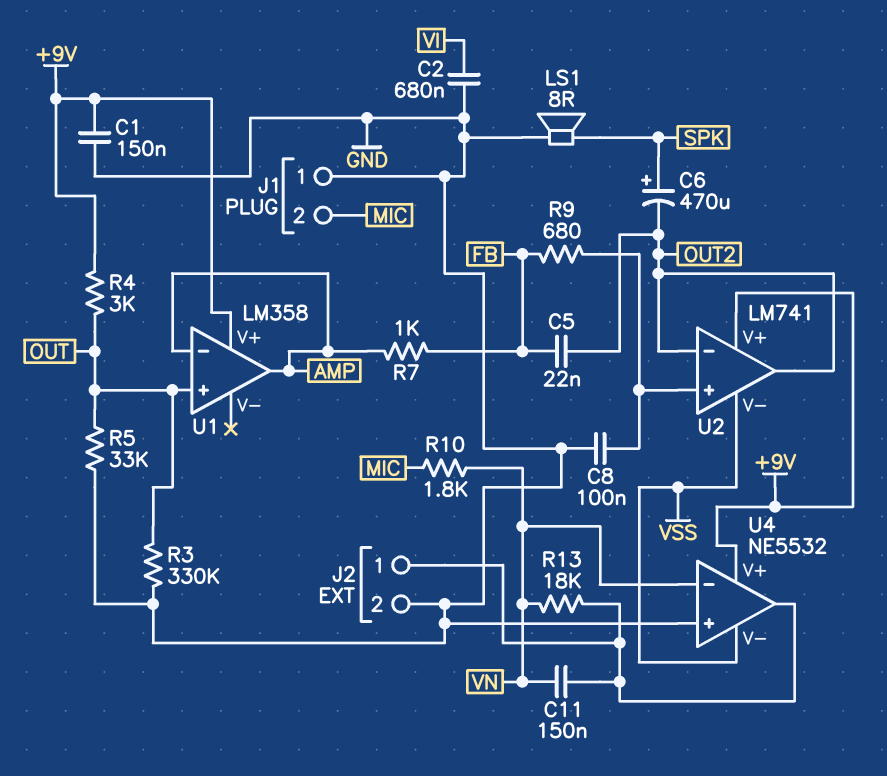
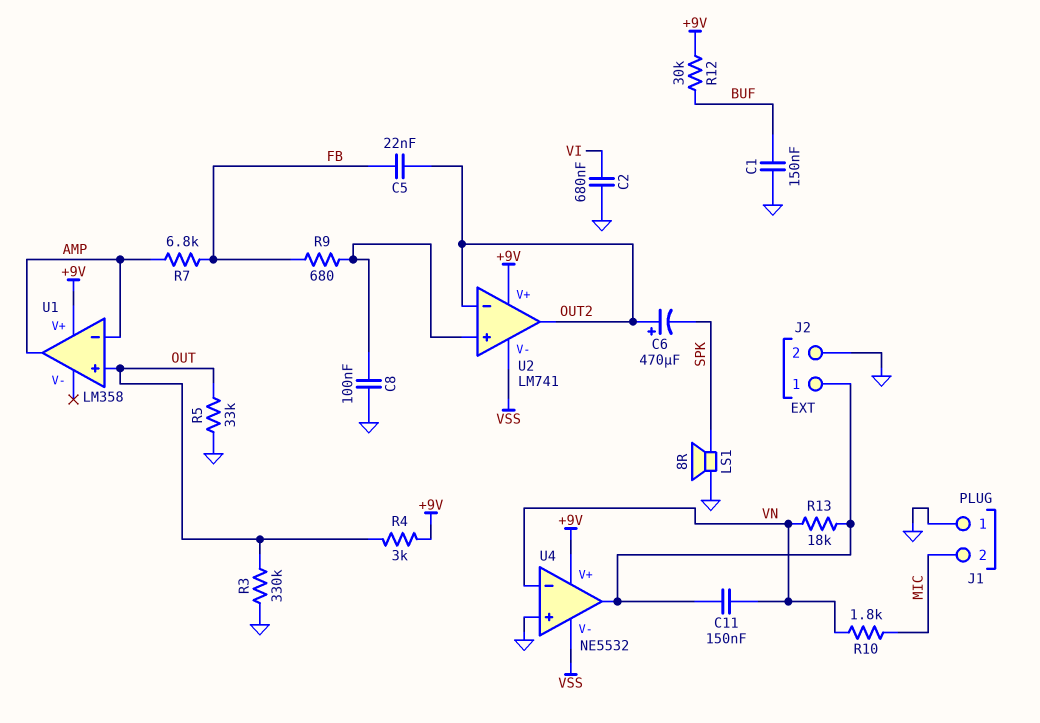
C1: 150nF (+9V, GND) -> 150nF (BUF, GND)
C6: 470uF (plus SPK, minus OUT2) -> 470uF (plus OUT2, minus SPK)
R7: 1k (AMP, FB) -> 6.8k (AMP, FB)
R12: none -> 30k (+9V, BUF)

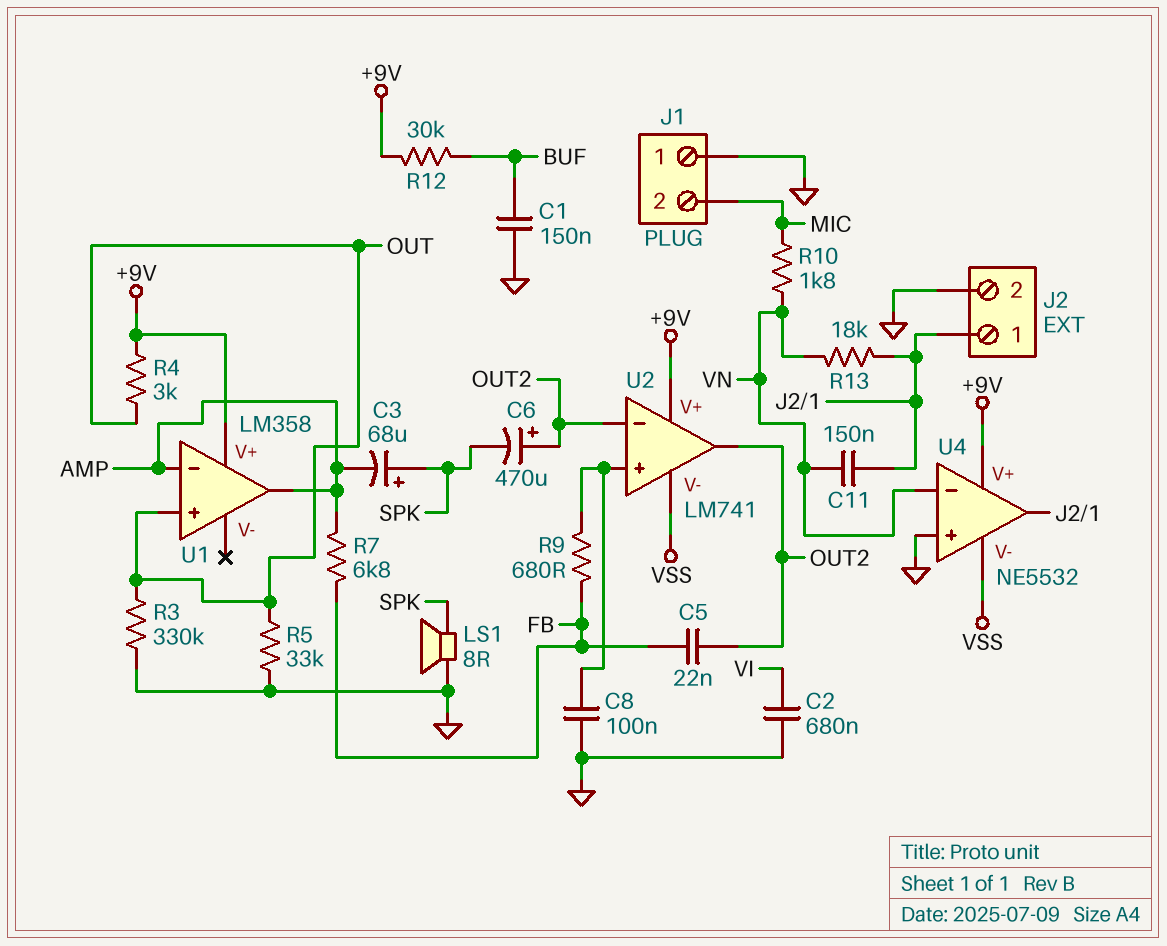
C3: none -> 68uF (plus SPK, minus AMP)

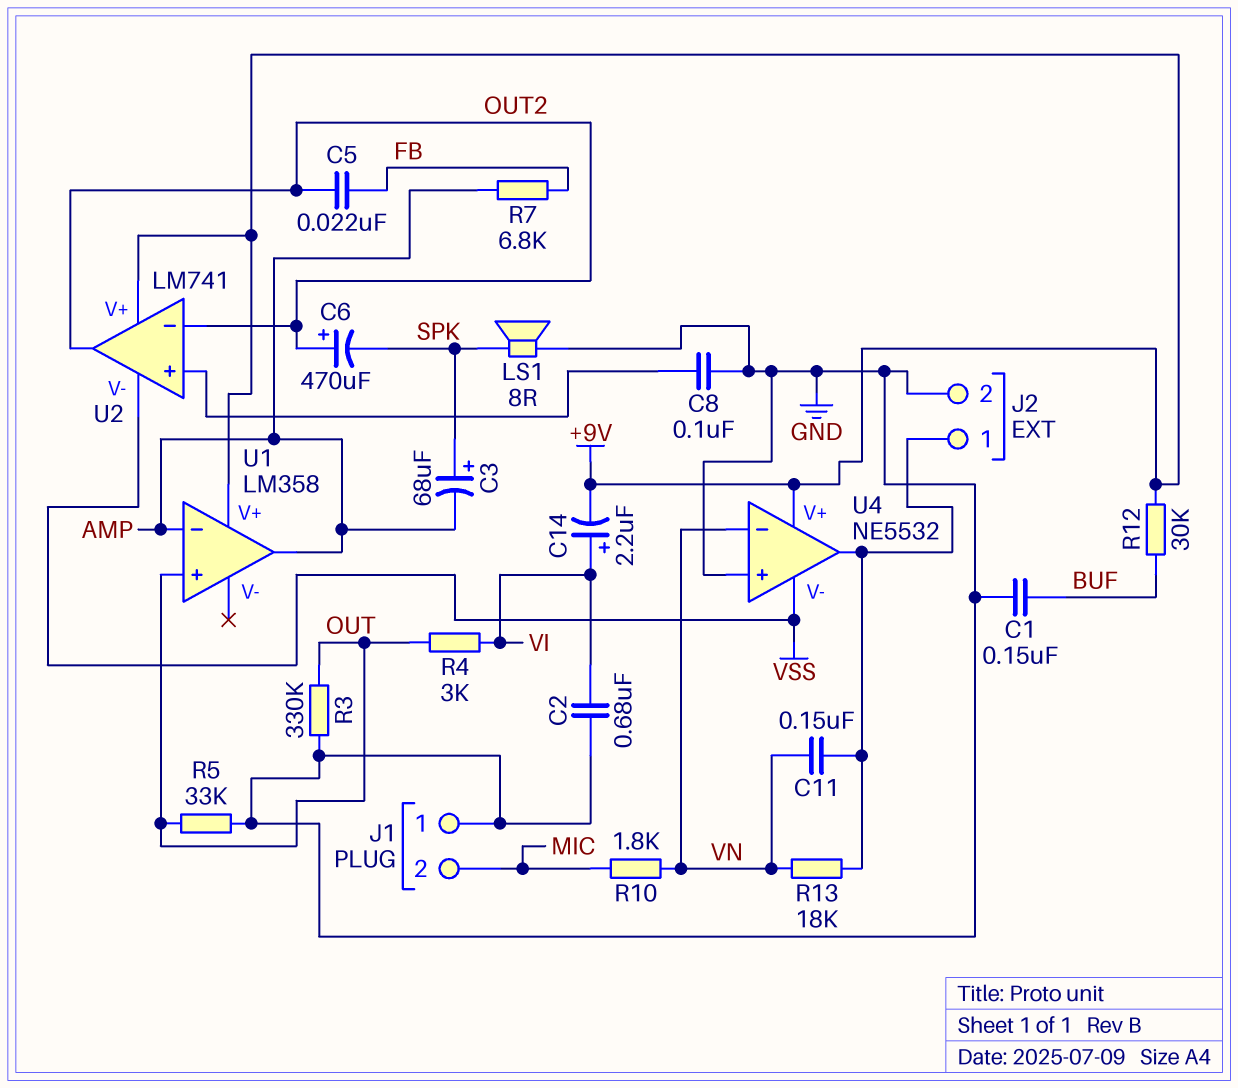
C14: none -> 2.2uF (plus VI, minus +9V)
R4: 3k (+9V, OUT) -> 3k (OUT, VI)
R9: 680 (FB, U2/in+) -> none

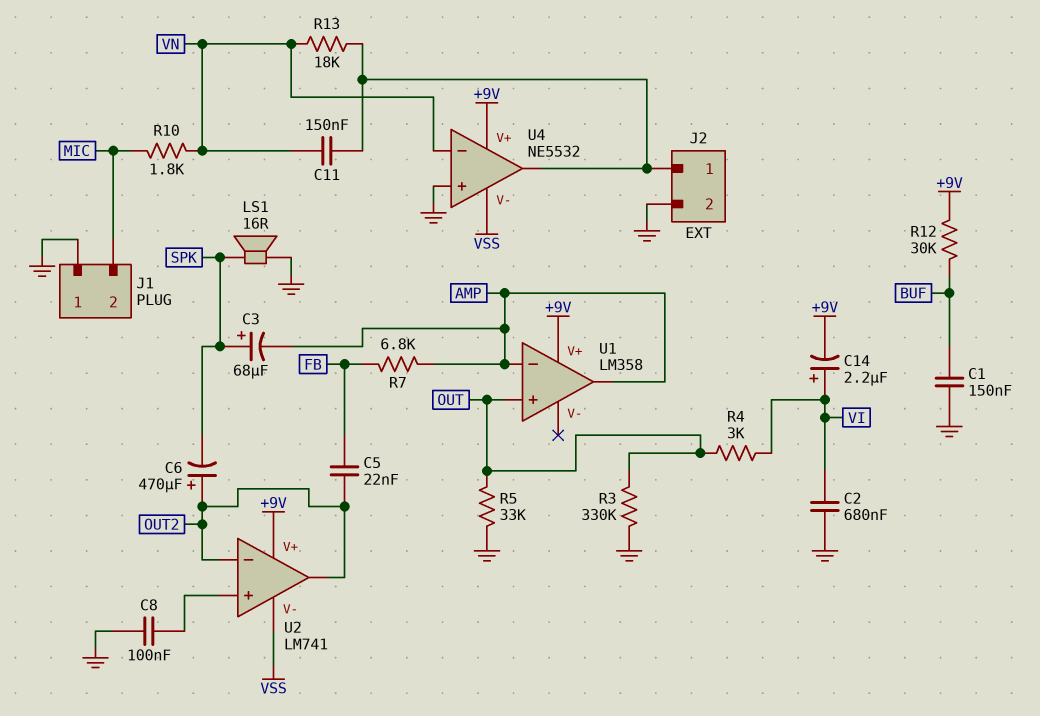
LS1: speaker 8R (GND, SPK) -> speaker 16R (GND, SPK)

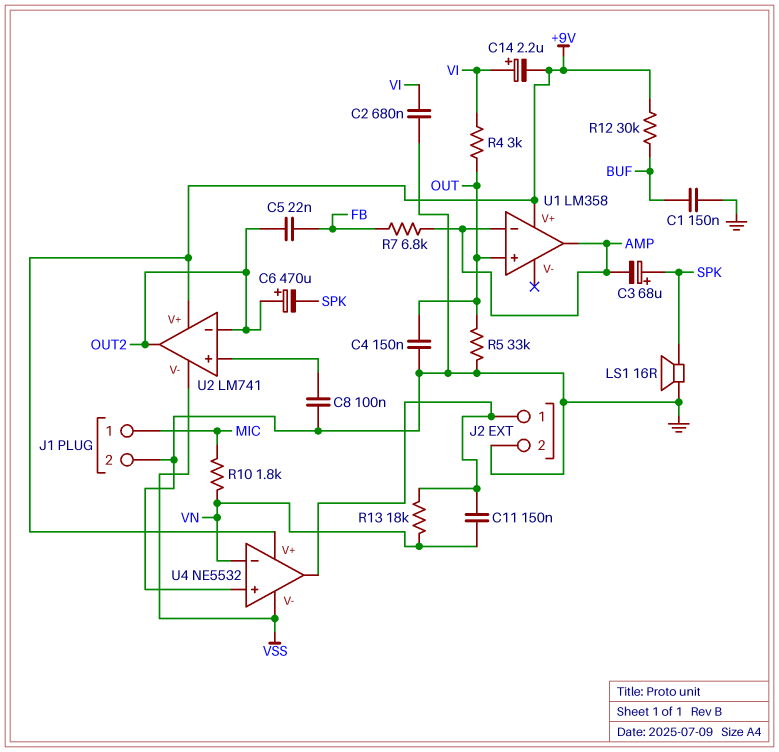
C4: none -> 150nF (GND, OUT)
J1 pin 1: GND -> MIC
J1 pin 2: MIC -> GND
R3: 330k (GND, OUT) -> none

